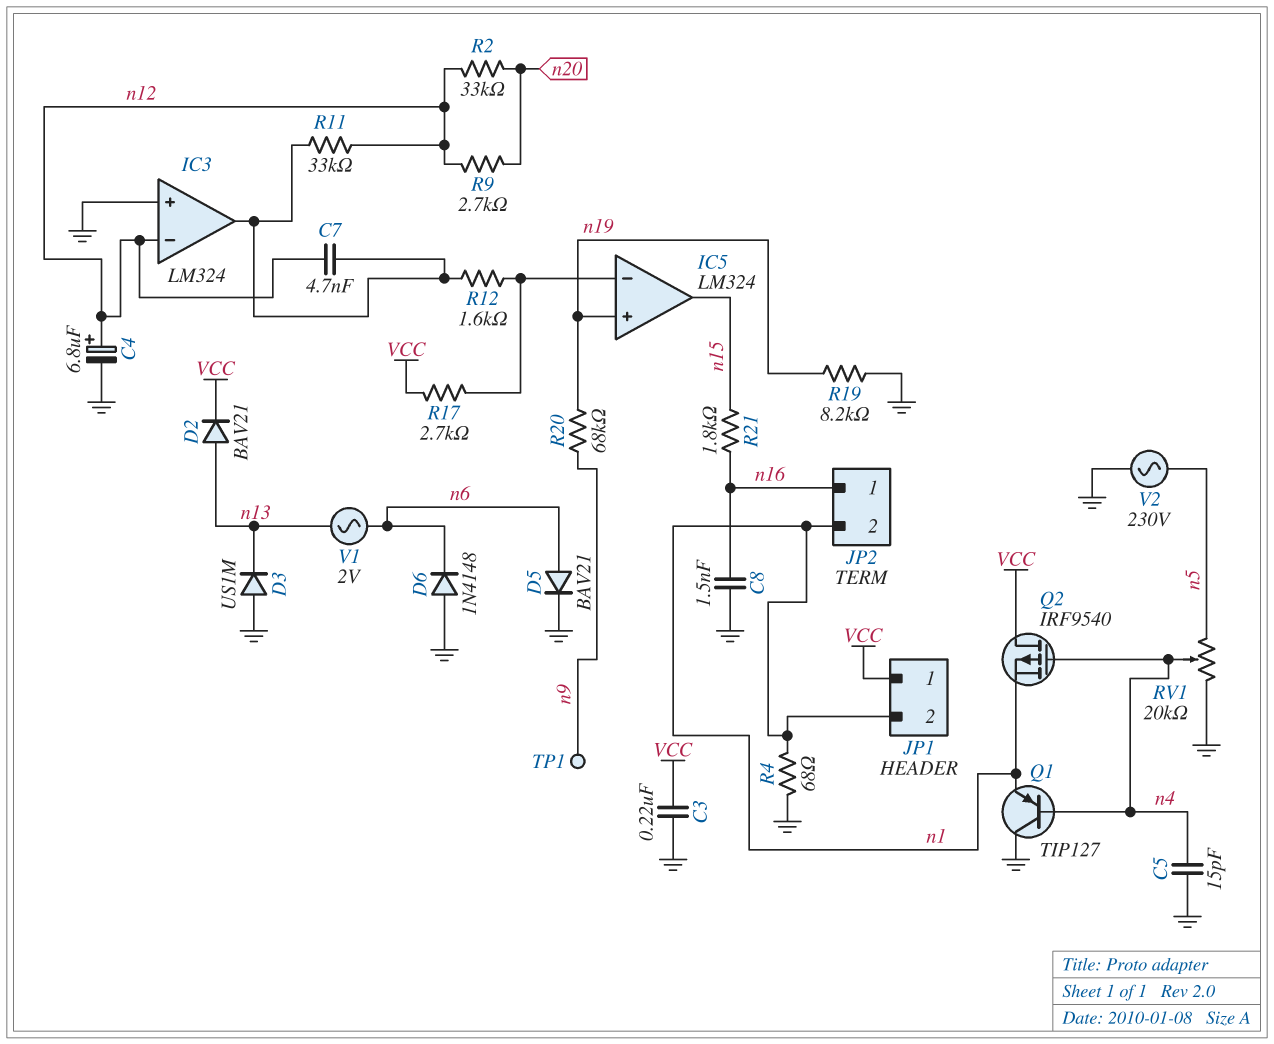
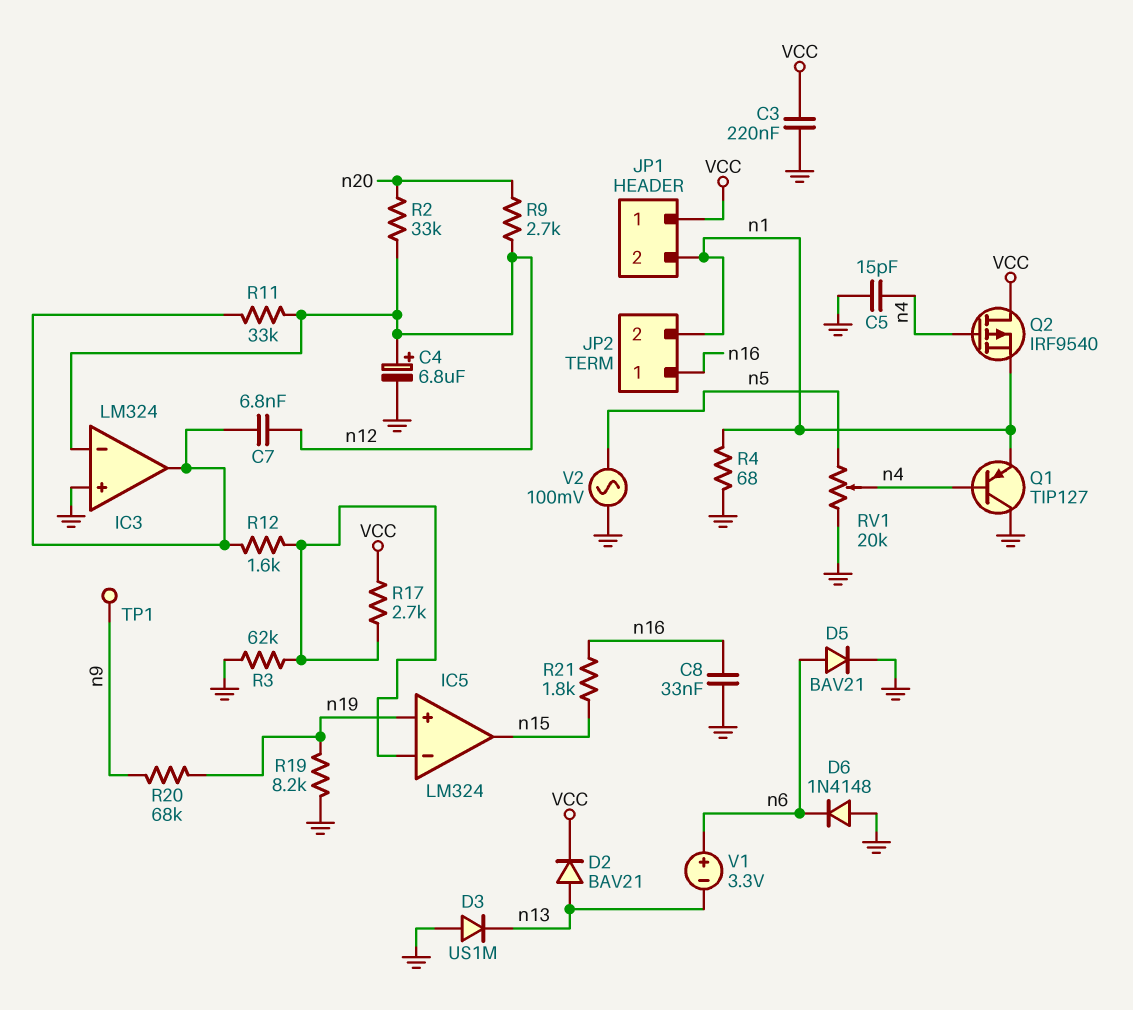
C7: 4.7nF (IC3/out, n12) -> 6.8nF (IC3/out, n12)
C8: 1.5nF (GND, n16) -> 33nF (GND, n16)
R3: none -> 62k (GND, IC5/in-)
V1: AC 2V (n6, n13) -> 3.3V (plus n6, minus n13)
V2: AC 230V (GND, n5) -> AC 100mV (GND, n5)

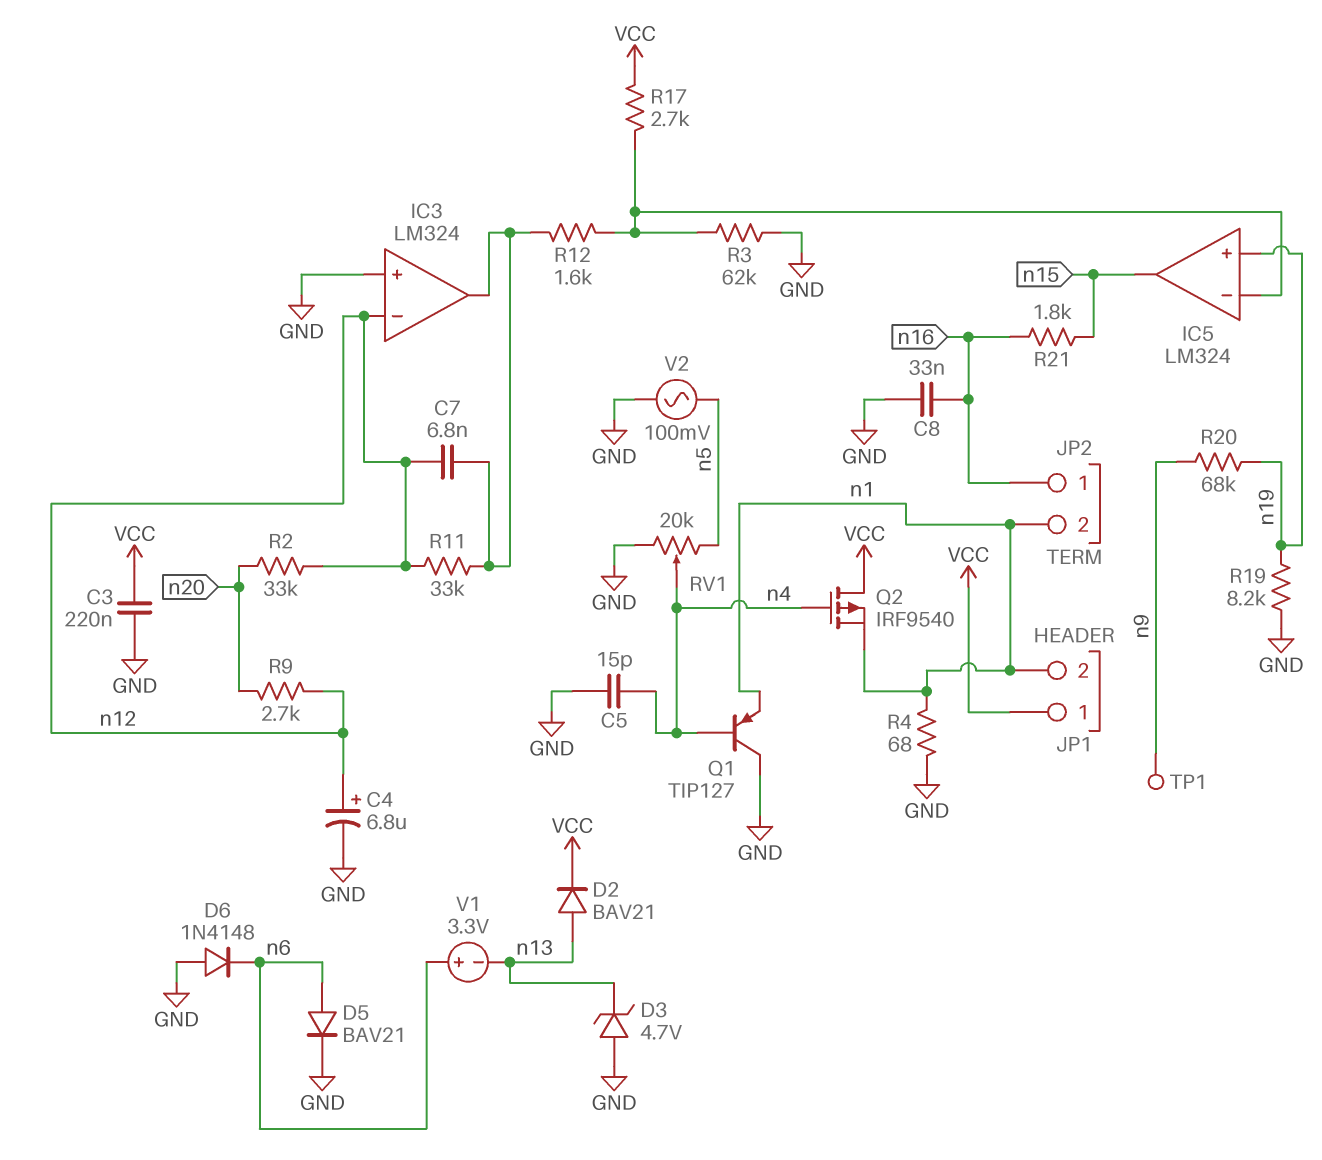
D3: diode US1M (A GND, K n13) -> zener 4.7V (A GND, K n13)

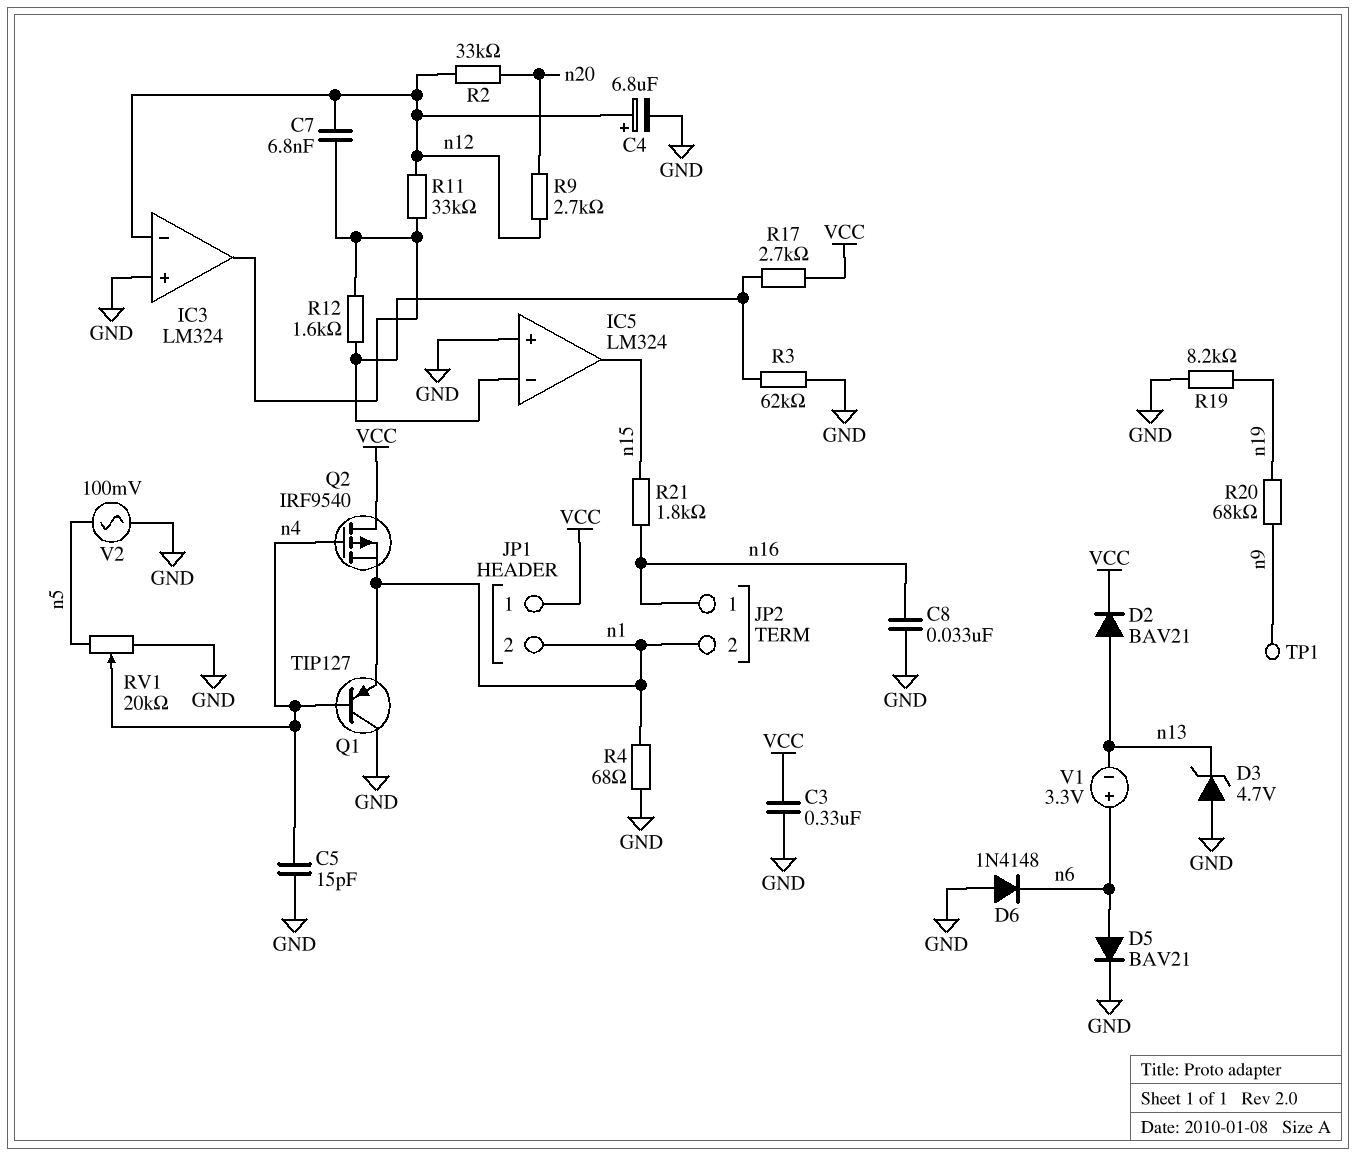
C3: 220nF (GND, VCC) -> 330nF (GND, VCC)
IC5 pin in+: n19 -> GND

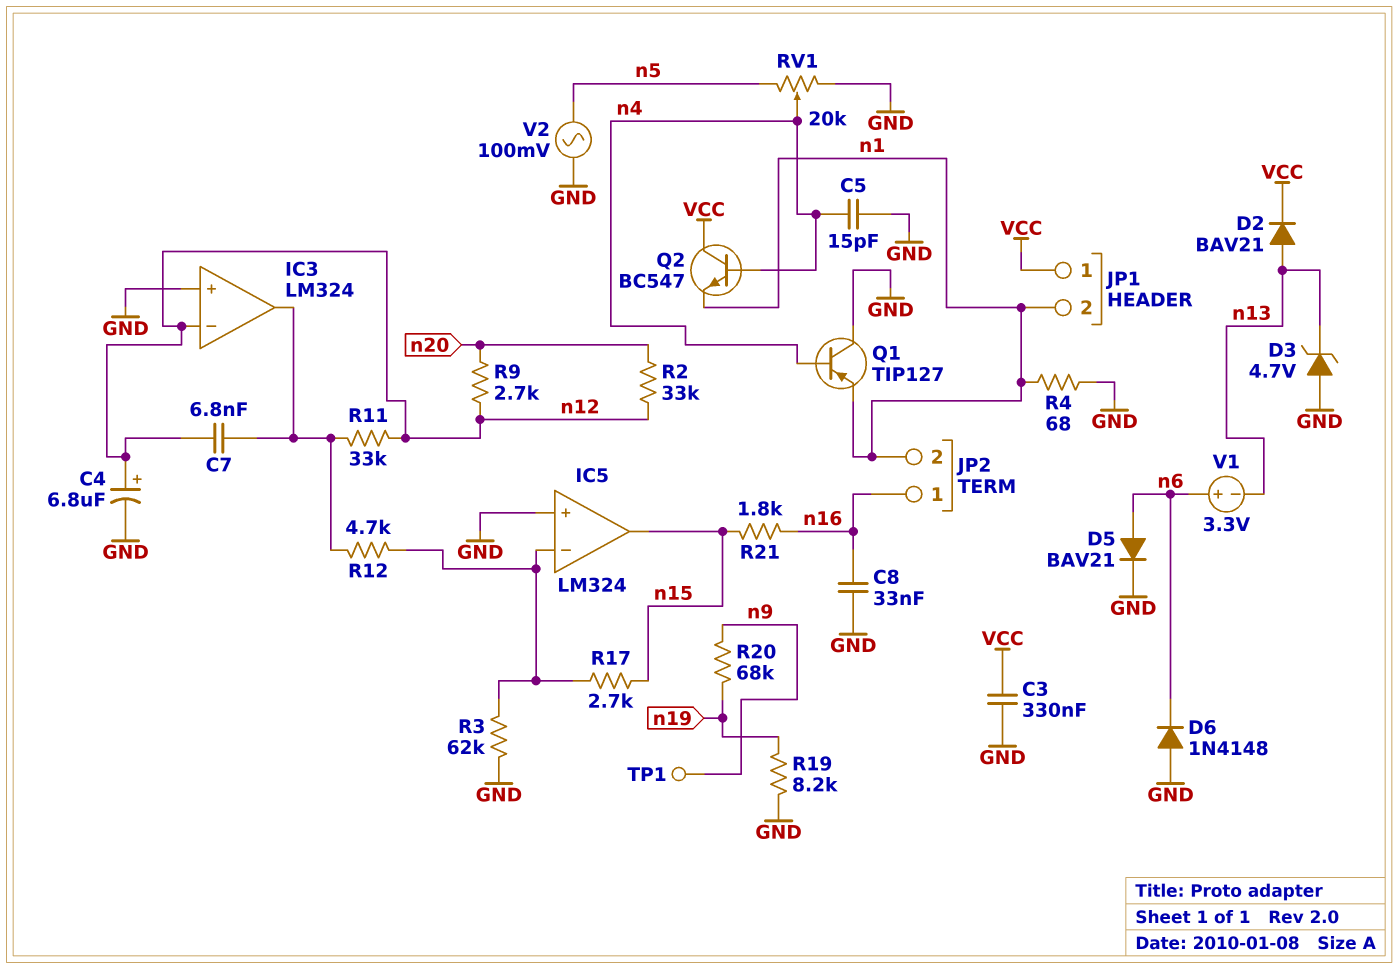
Q2: PMOS IRF9540 (G n4, D VCC, S n1) -> NPN BC547 (B n4, C VCC, E n1)
R12: 1.6k (IC3/out, IC5/in-) -> 4.7k (IC3/out, IC5/in-)
R17: 2.7k (IC5/in-, VCC) -> 2.7k (IC5/in-, n15)

